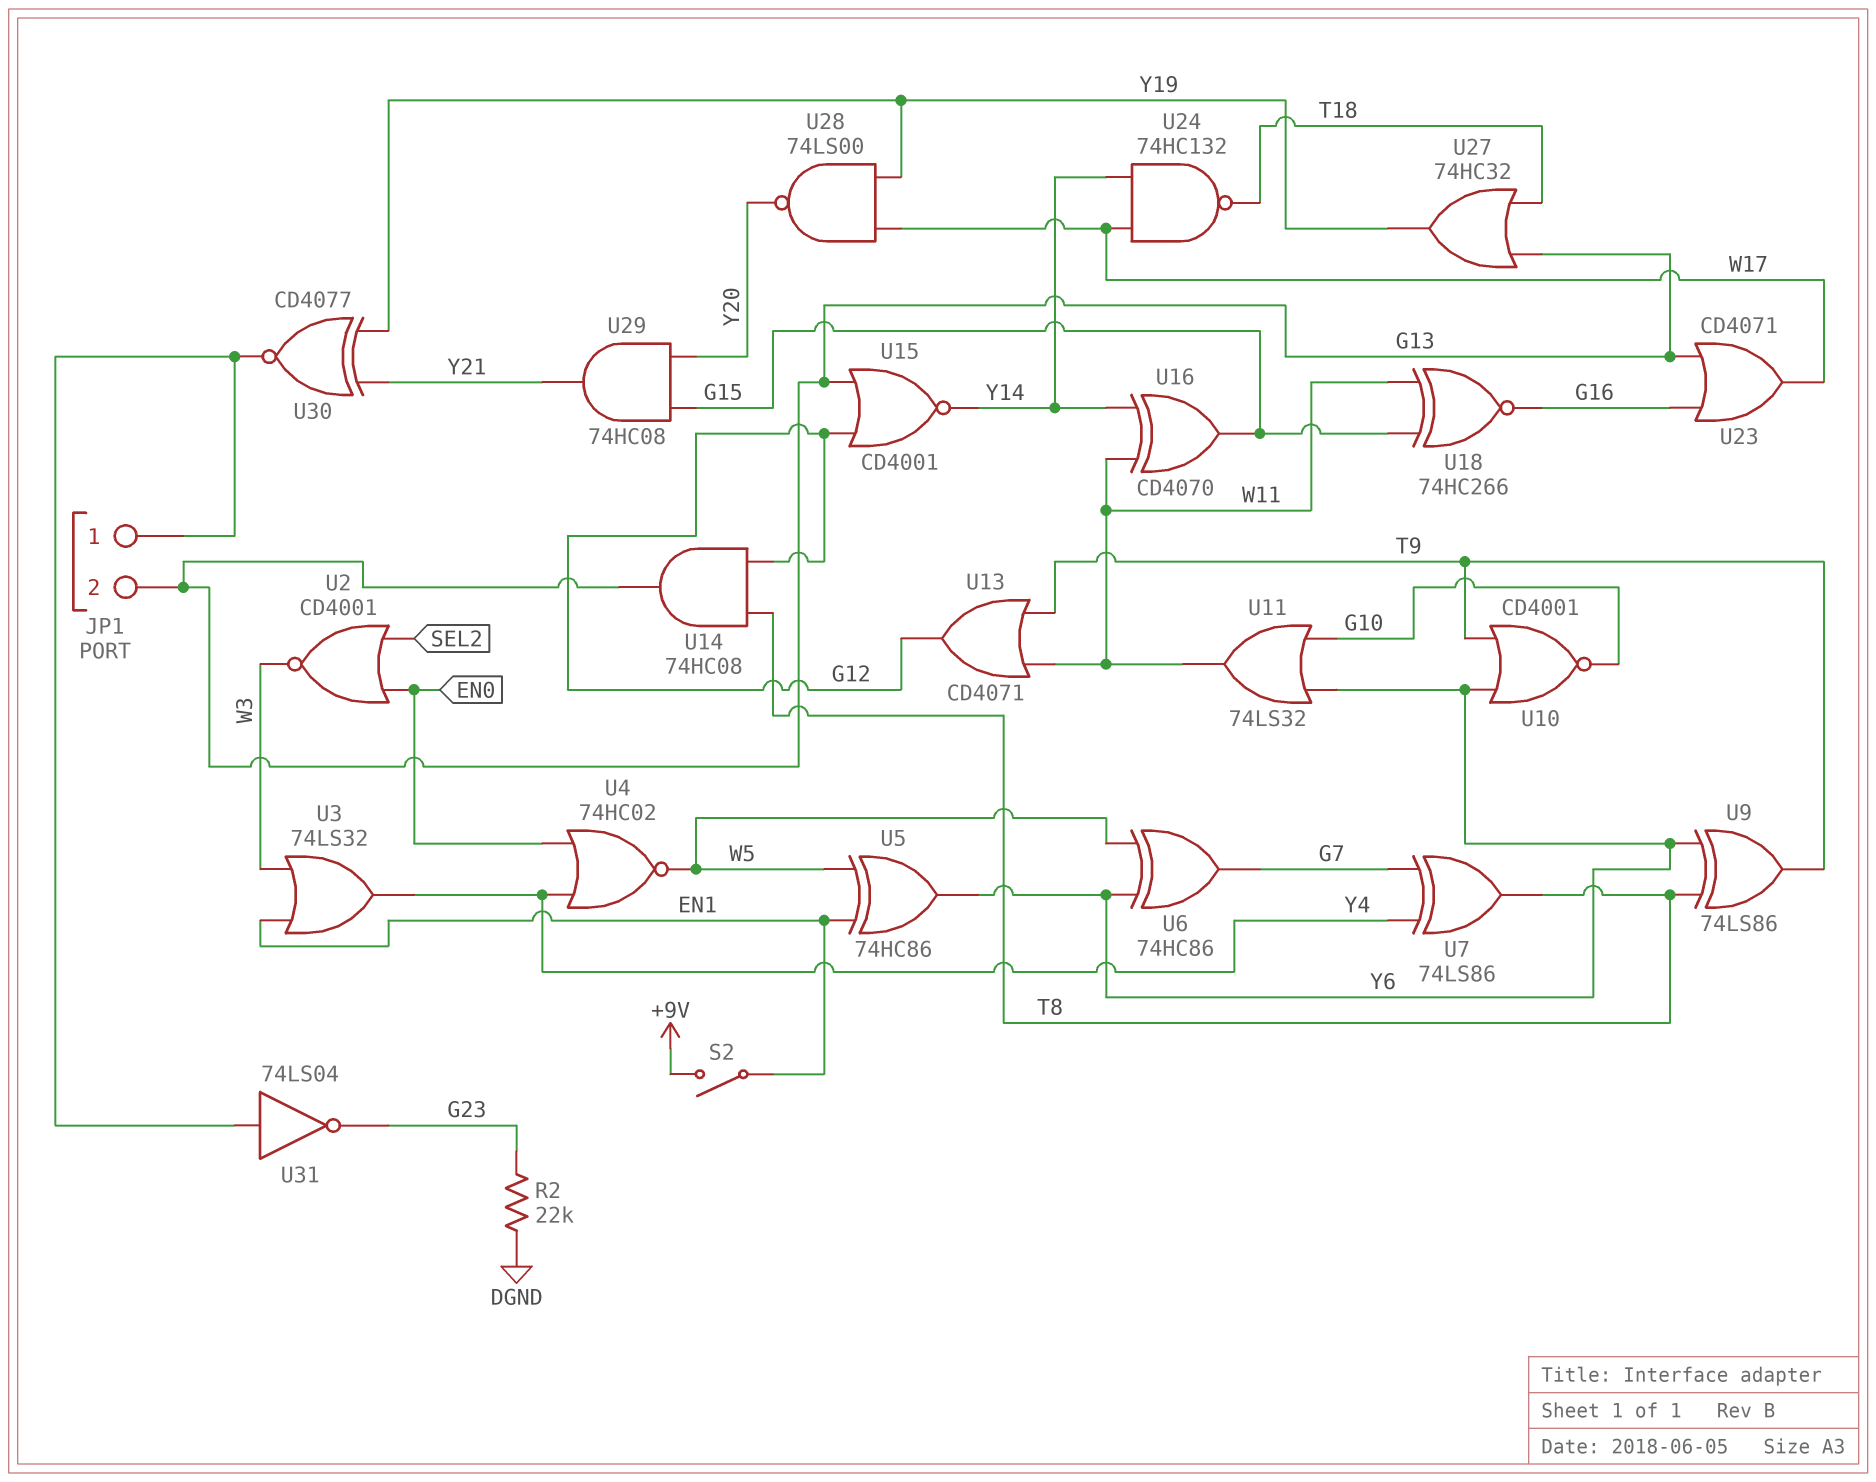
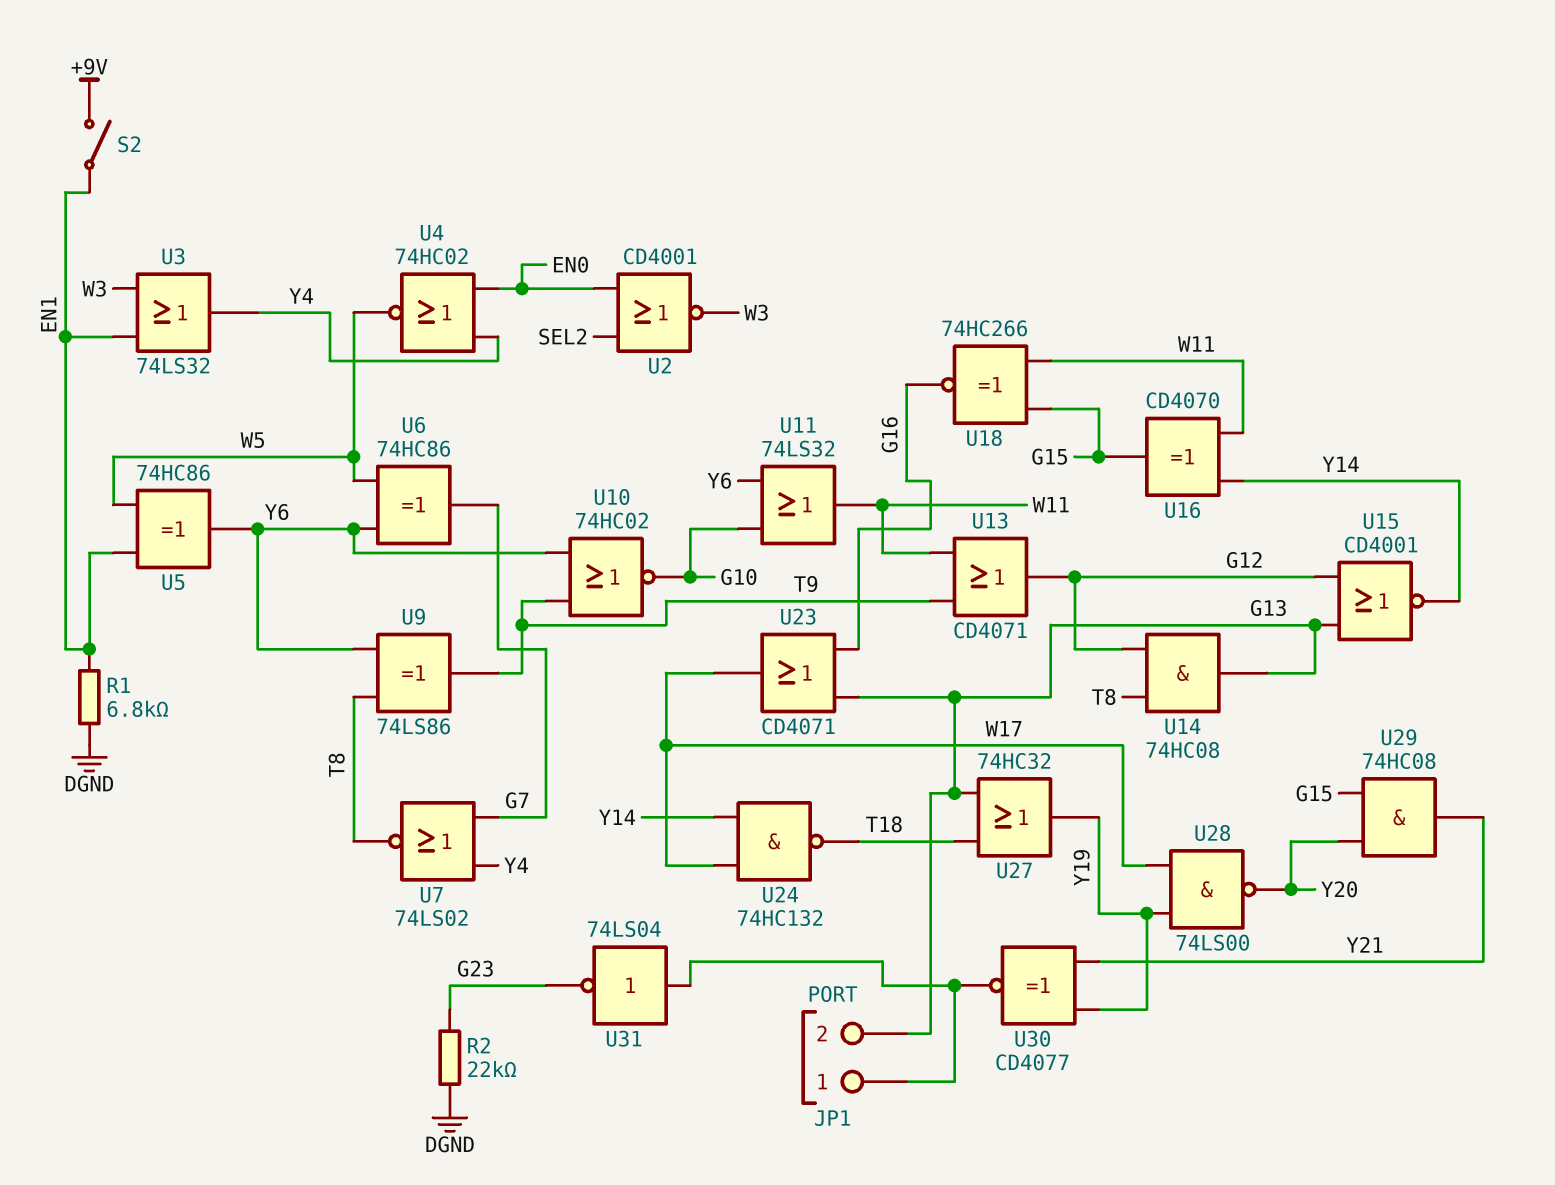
R1: none -> 6.8k (DGND, EN1)
U7: XOR 74LS86 (in G7, in Y4, out T8) -> NOR 74LS02 (in G7, in Y4, out T8)
U10: NOR CD4001 (in T9, in Y6, out G10) -> NOR 74HC02 (in T9, in Y6, out G10)

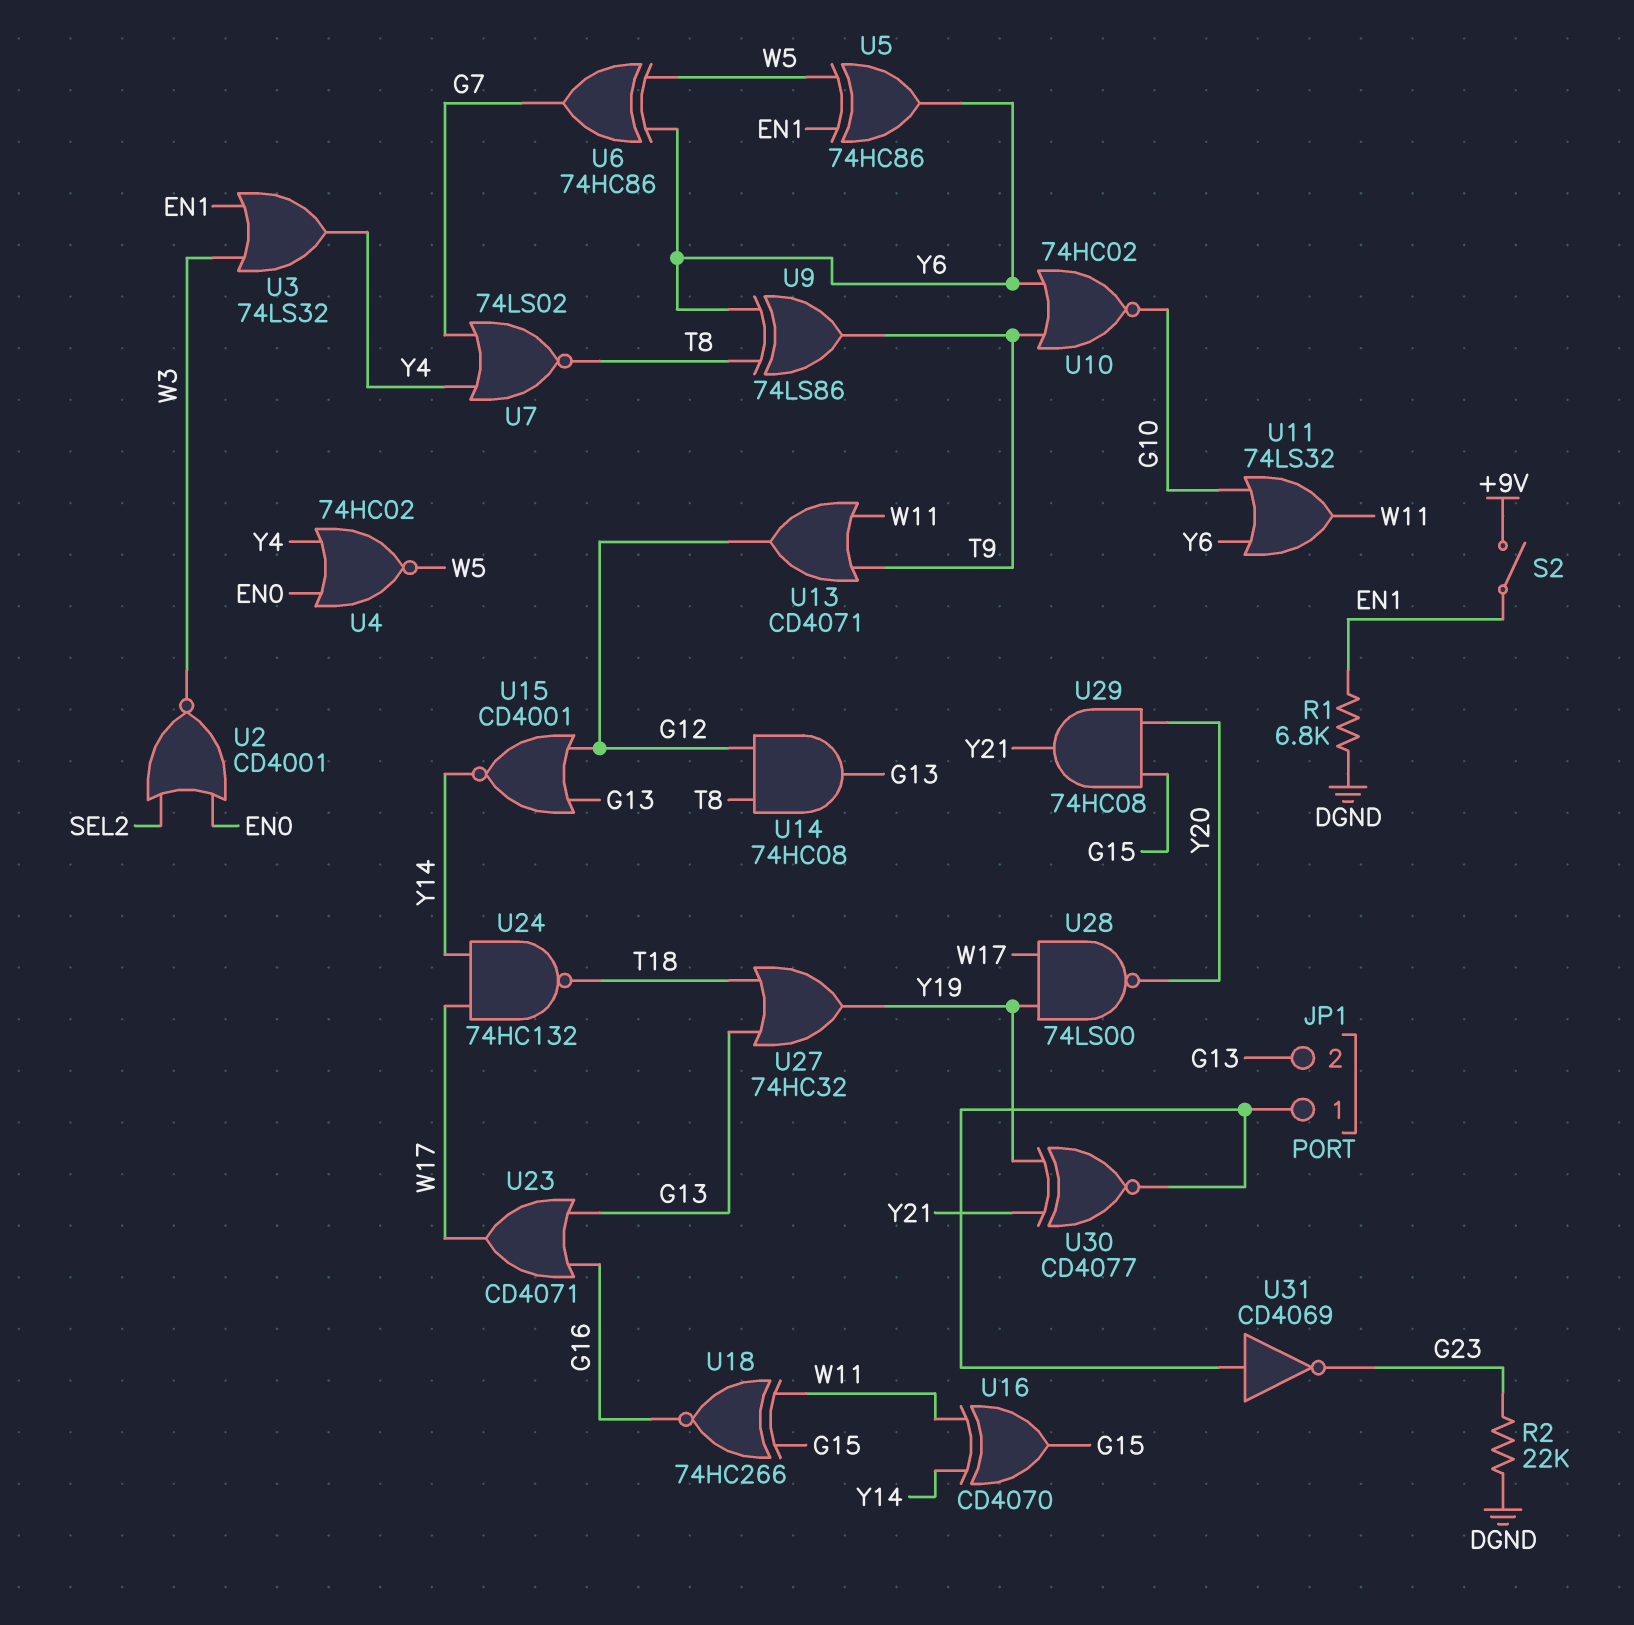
U31: NOT 74LS04 (in JP1/1, out G23) -> NOT CD4069 (in JP1/1, out G23)

